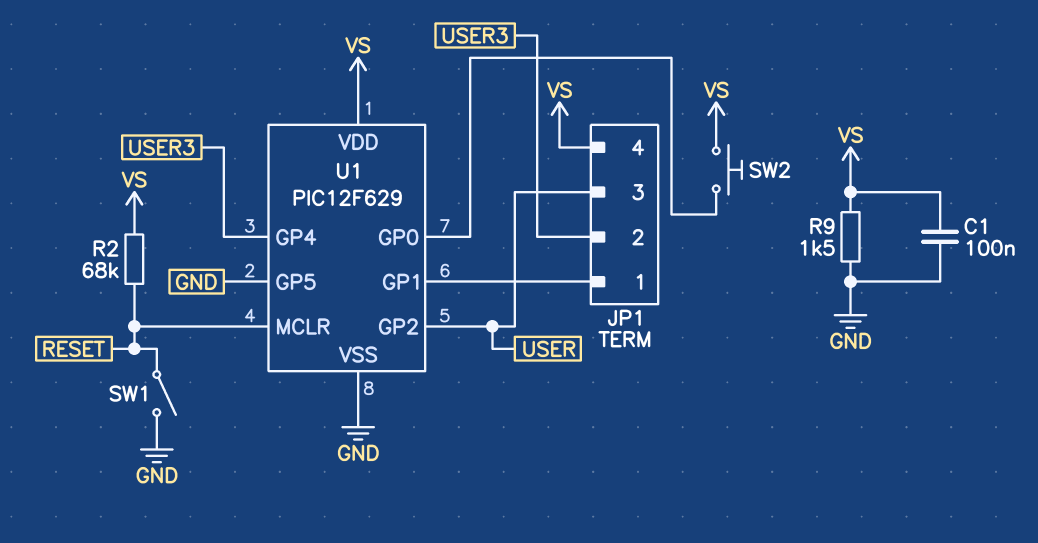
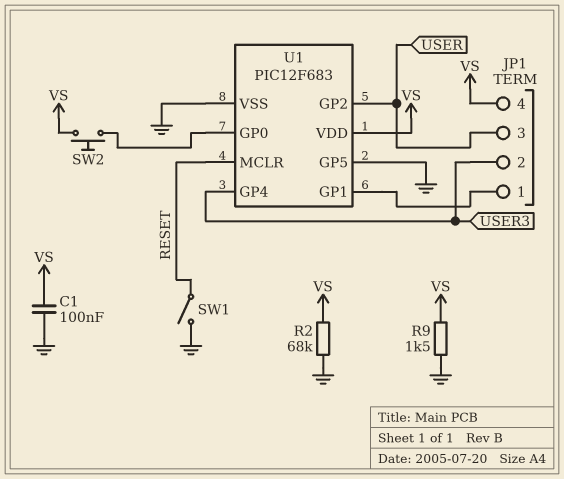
R2: 68k (RESET, VS) -> 68k (GND, VS)
U1: PIC12F629 -> PIC12F683

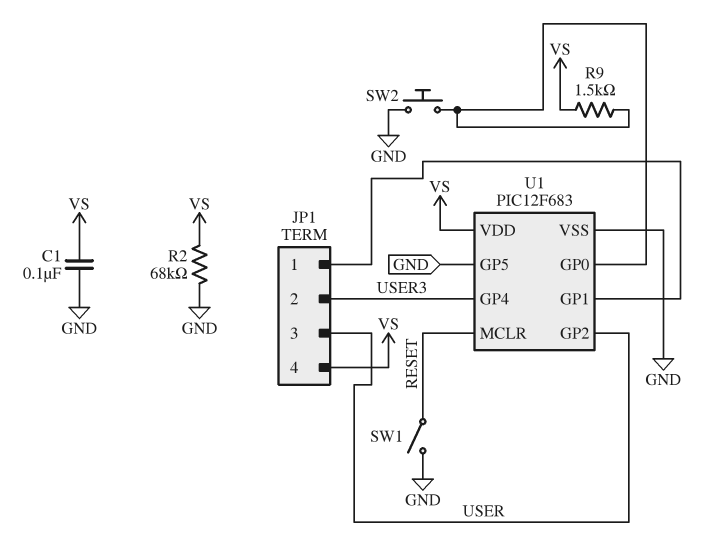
R9: 1.5k (GND, VS) -> 1.5k (U1/GP0, VS)
SW2: button (U1/GP0, VS) -> button (GND, U1/GP0)

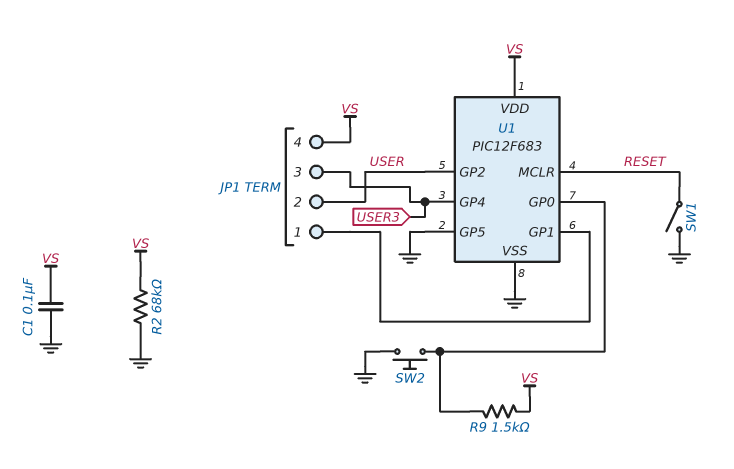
JP1 pin 2: USER3 -> USER
JP1 pin 3: USER -> USER3

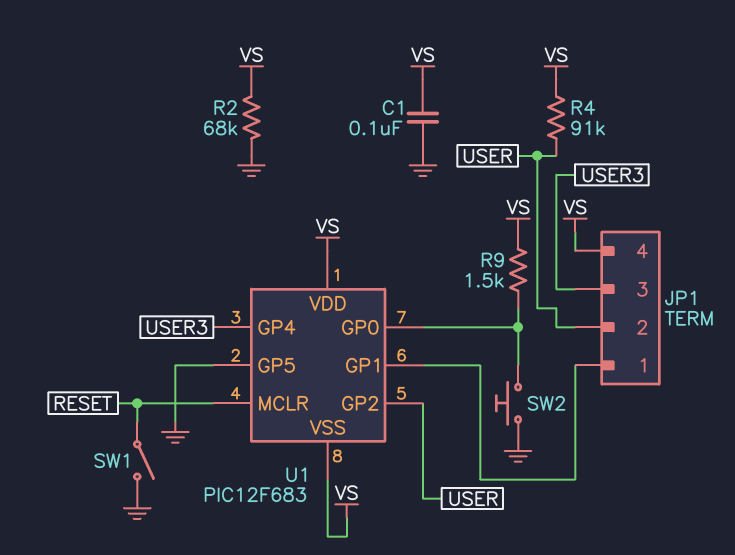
R4: none -> 91k (USER, VS)
U1 pin VSS: GND -> VS

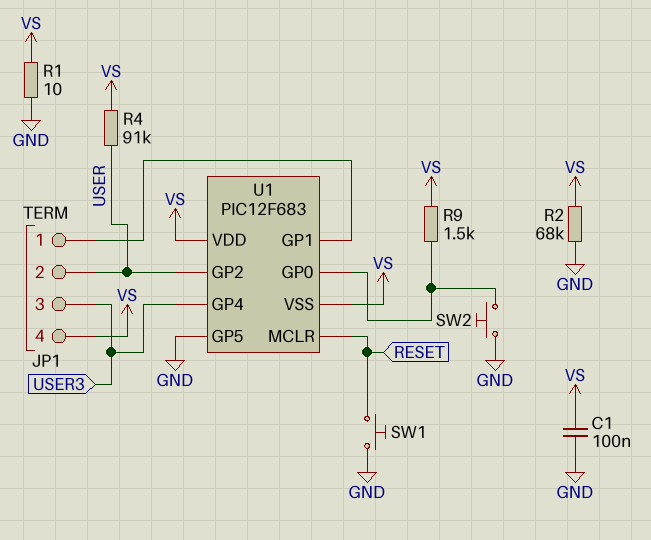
R1: none -> 10 (GND, VS)
SW1: switch (GND, RESET) -> button (GND, RESET)

